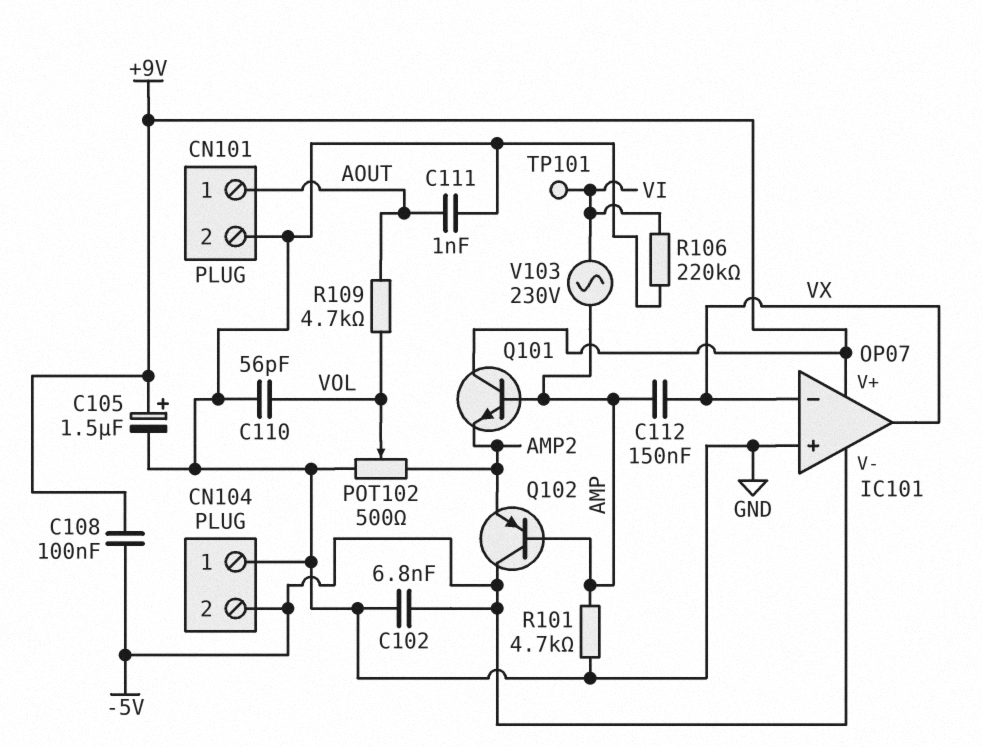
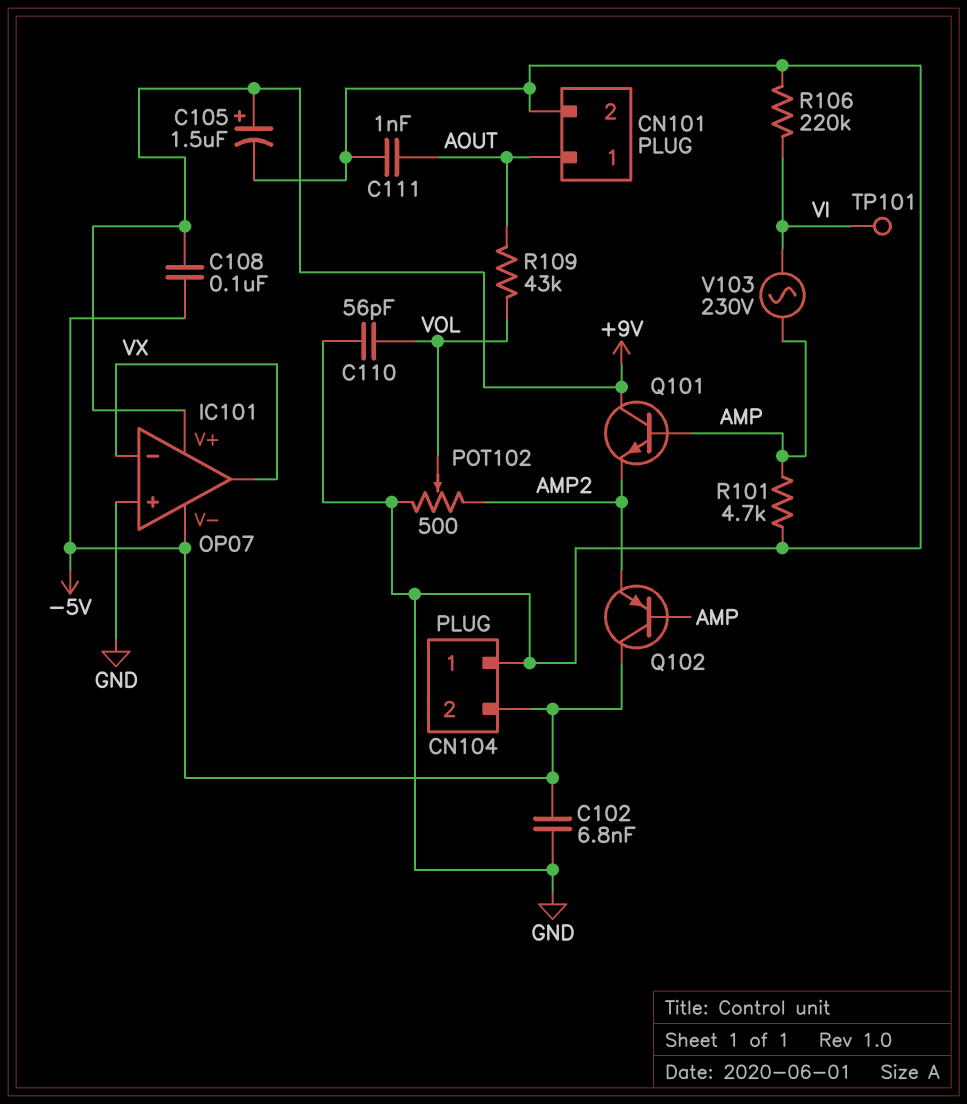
C112: 150nF (AMP, VX) -> none
R109: 4.7k (AOUT, VOL) -> 43k (AOUT, VOL)

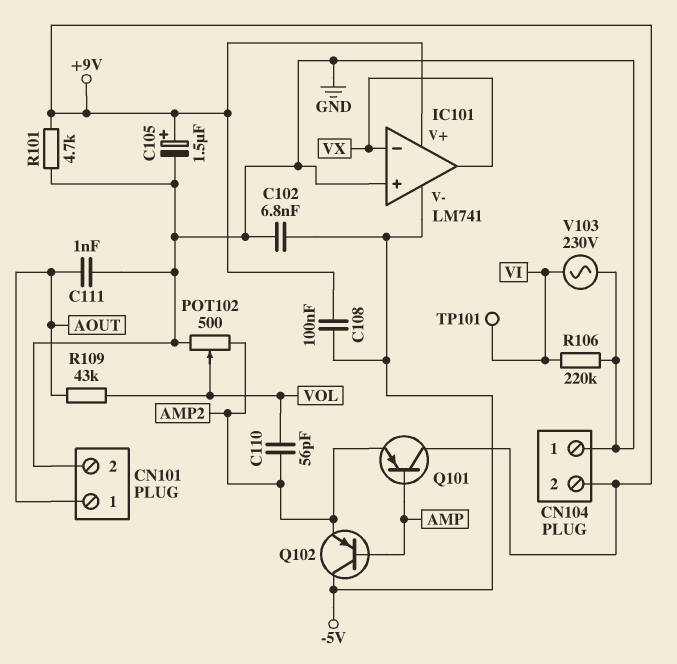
C110: 56pF (GND, VOL) -> 56pF (AMP2, VOL)
CN104 pin 2: -5V -> +9V
IC101: OP07 -> LM741
Q101: NPN (B AMP, C +9V, E AMP2) -> PNP (B AMP, C +9V, E AMP2)
R101: 4.7k (AMP, GND) -> 4.7k (+9V, GND)
V103: AC 230V (AMP, VI) -> AC 230V (GND, VI)

